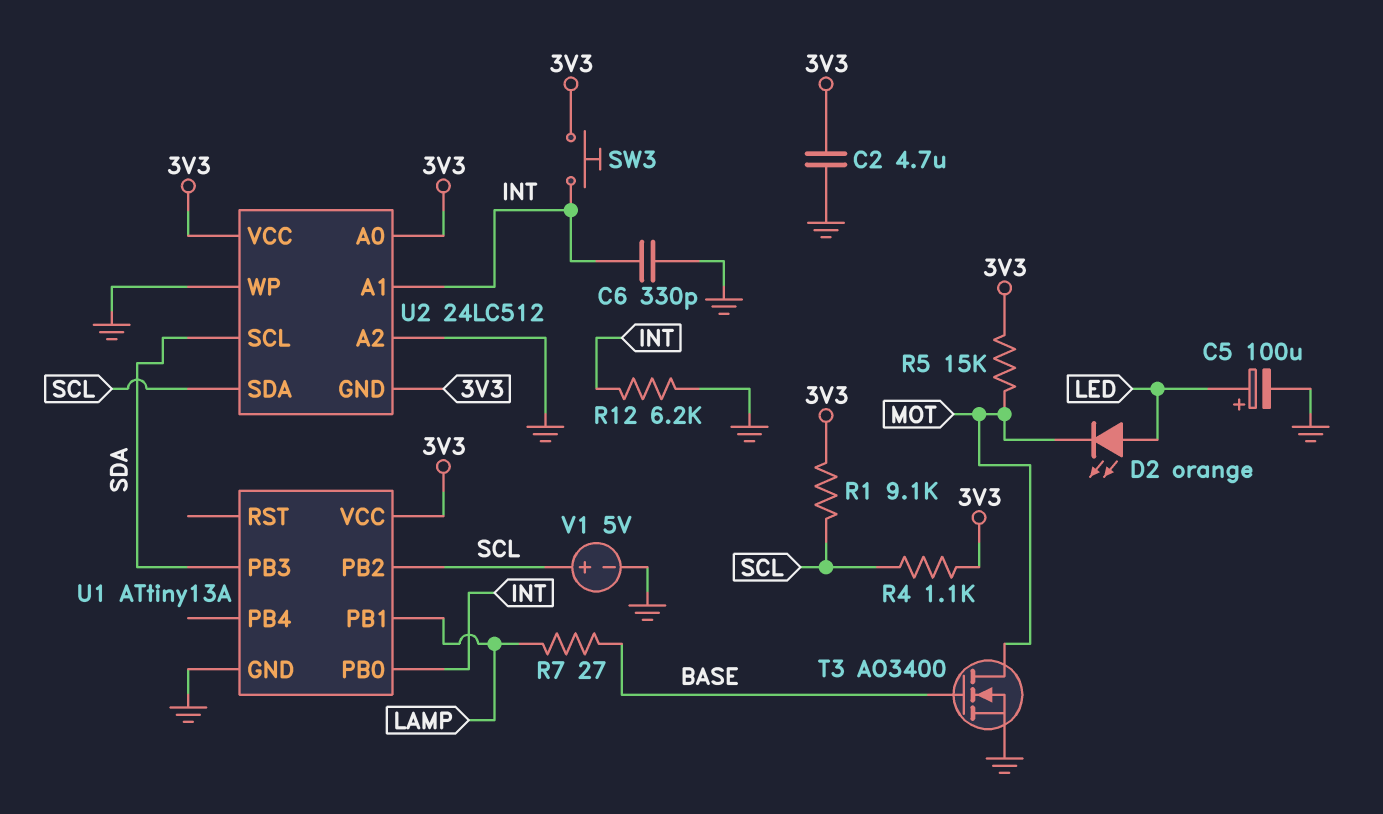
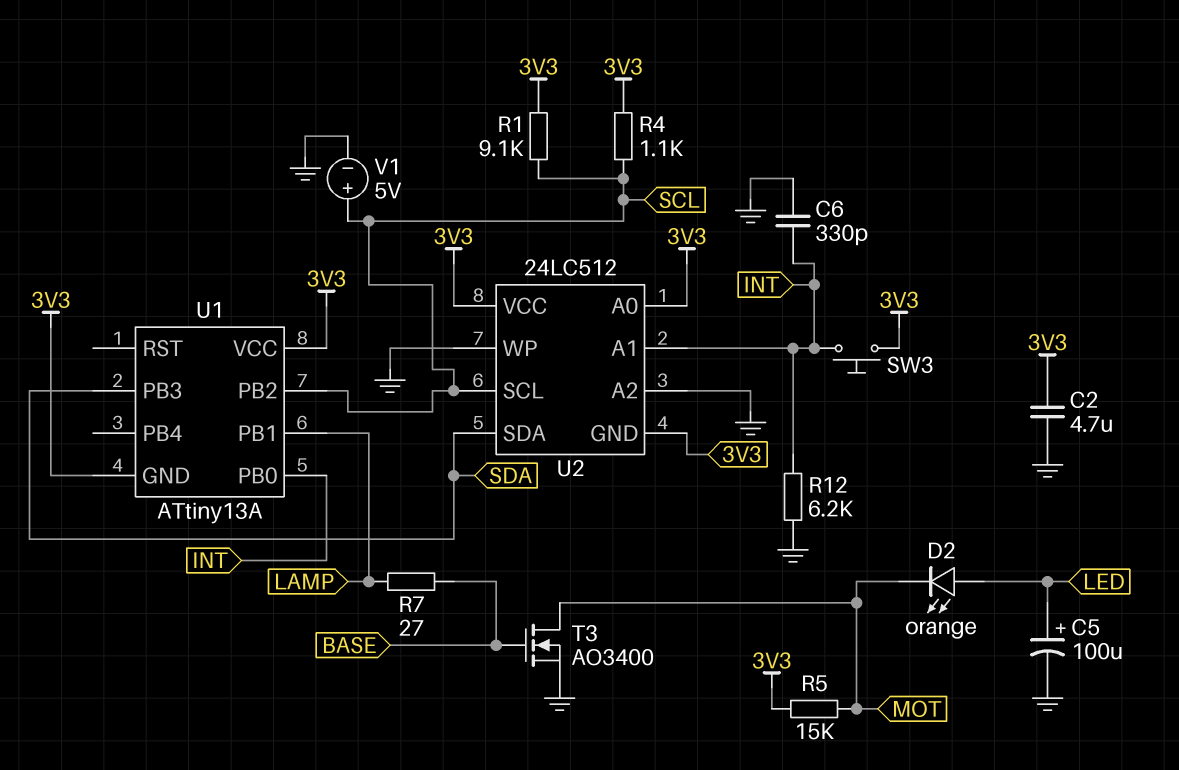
U1 pin GND: GND -> 3V3
U2 pin SCL: SDA -> SCL
U2 pin SDA: SCL -> SDA

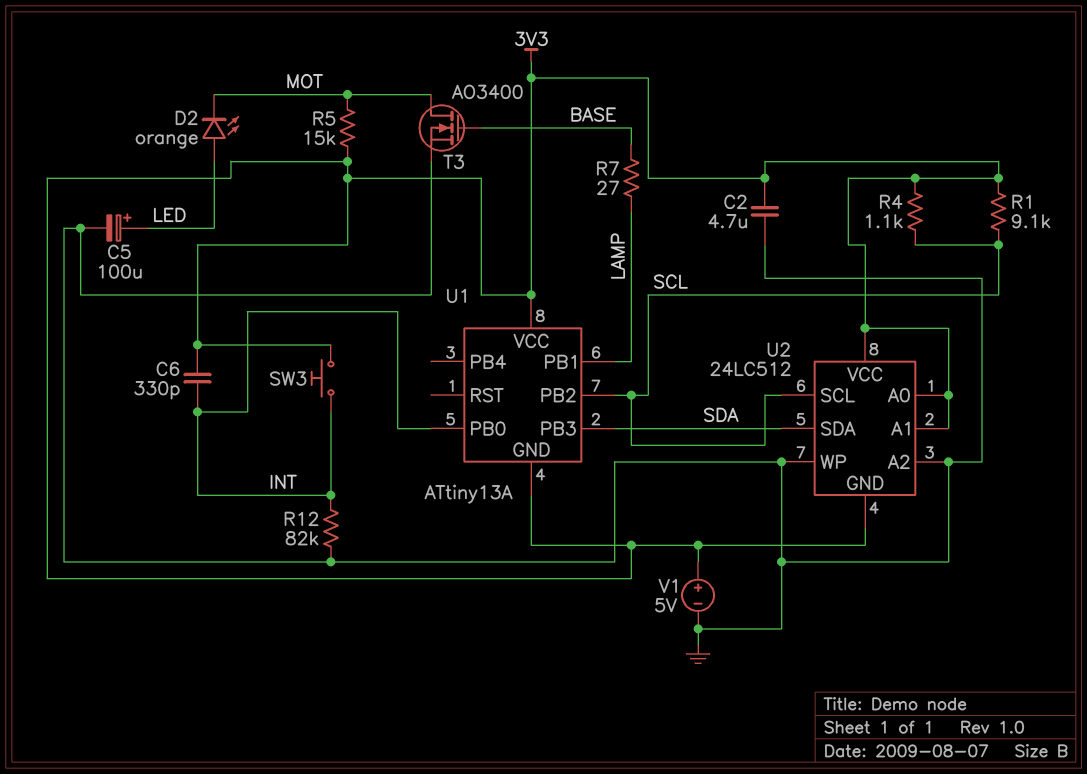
C6: 330pF (GND, INT) -> 330pF (3V3, INT)
R12: 6.2k (GND, INT) -> 82k (GND, INT)
U2 pin A1: INT -> 3V3
V1: 5V (plus SCL, minus GND) -> 5V (plus 3V3, minus GND)

